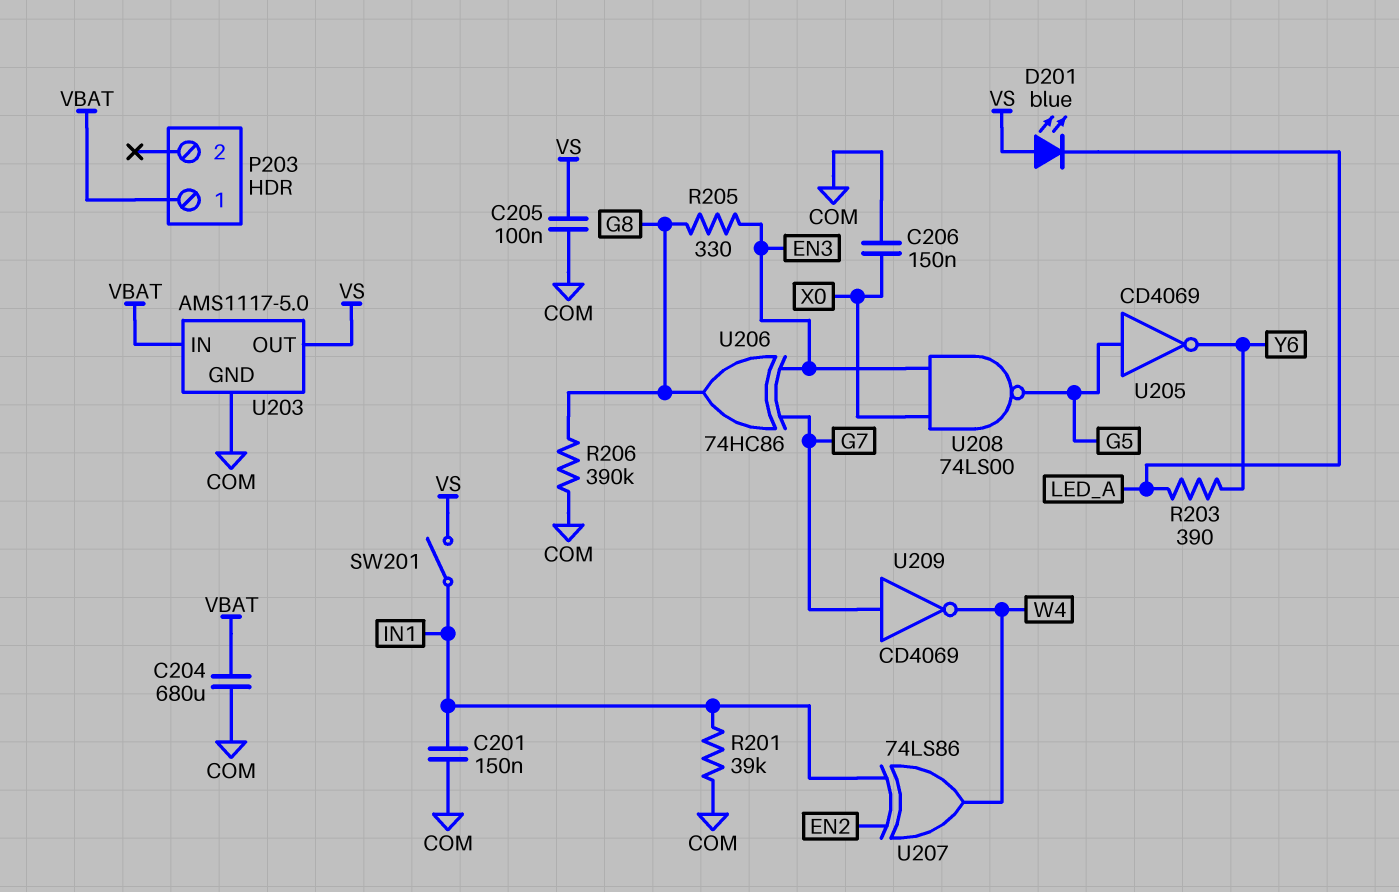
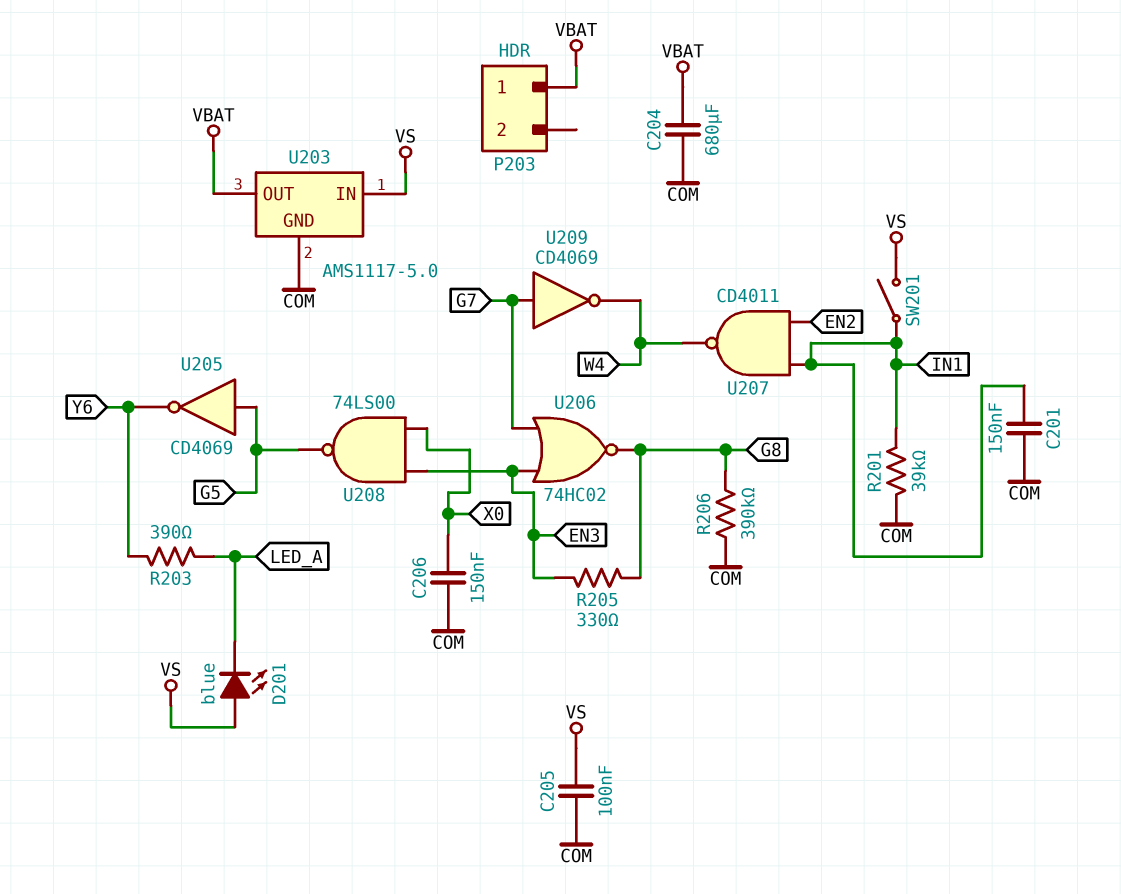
U203 pin IN: VBAT -> VS
U203 pin OUT: VS -> VBAT
U206: XOR 74HC86 (in EN3, in G7, out G8) -> NOR 74HC02 (in EN3, in G7, out G8)
U207: XOR 74LS86 (in EN2, in IN1, out W4) -> NAND CD4011 (in EN2, in IN1, out W4)

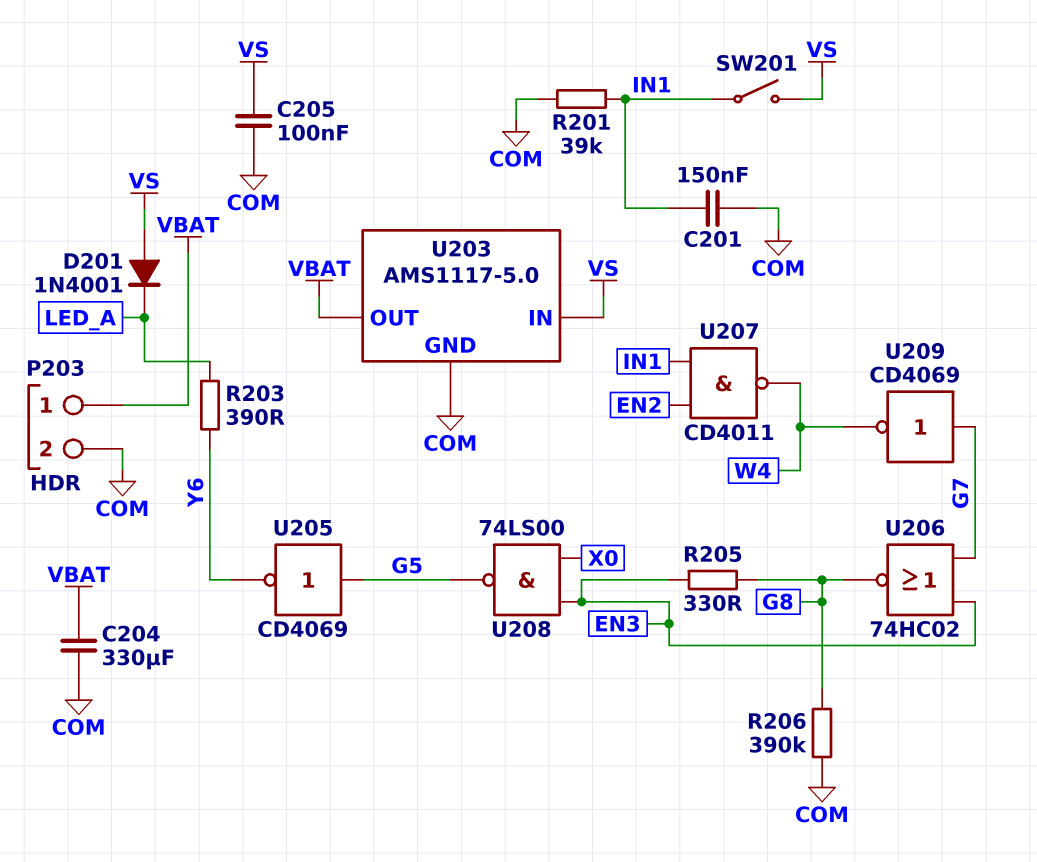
C204: 680uF (COM, VBAT) -> 330uF (COM, VBAT)
C206: 150nF (COM, X0) -> none
D201: LED blue (A VS, K LED_A) -> diode 1N4001 (A VS, K LED_A)
P203 pin 2: none -> COM

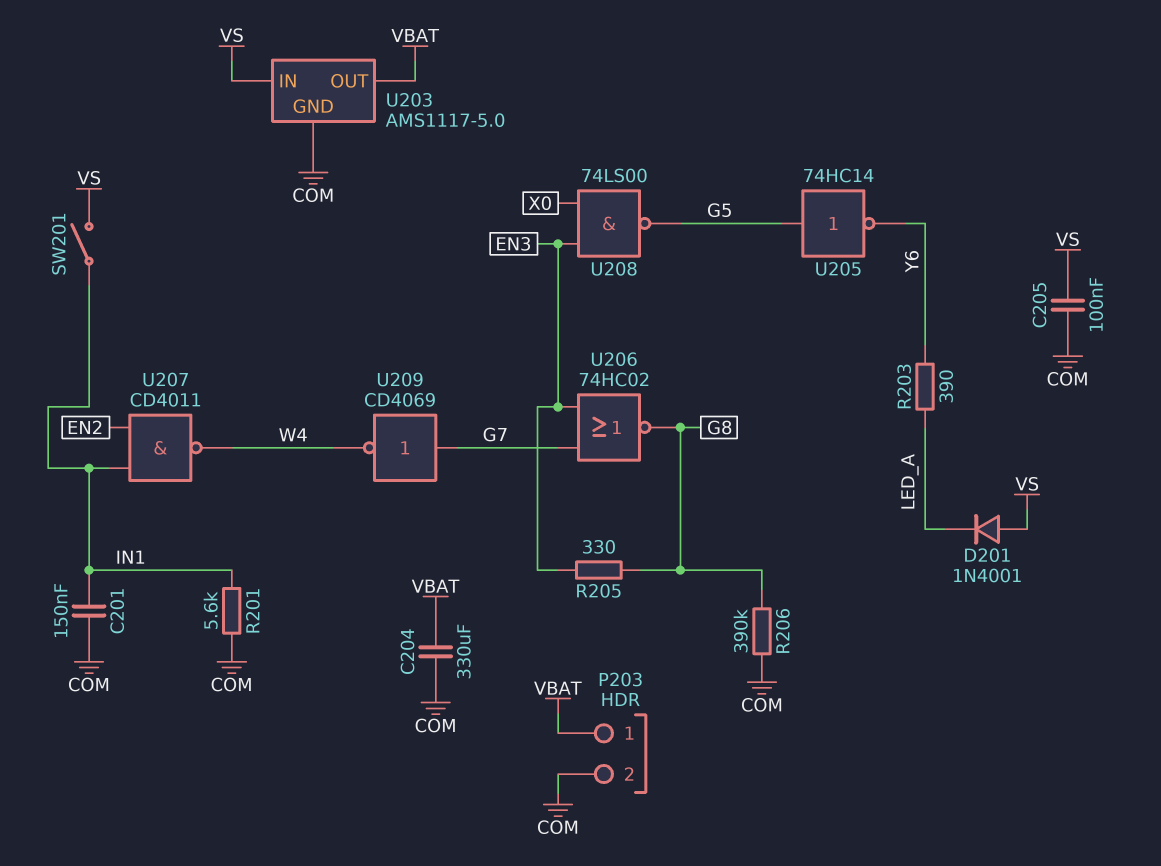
R201: 39k (COM, IN1) -> 5.6k (COM, IN1)
U205: NOT CD4069 (in G5, out Y6) -> NOT 74HC14 (in G5, out Y6)

